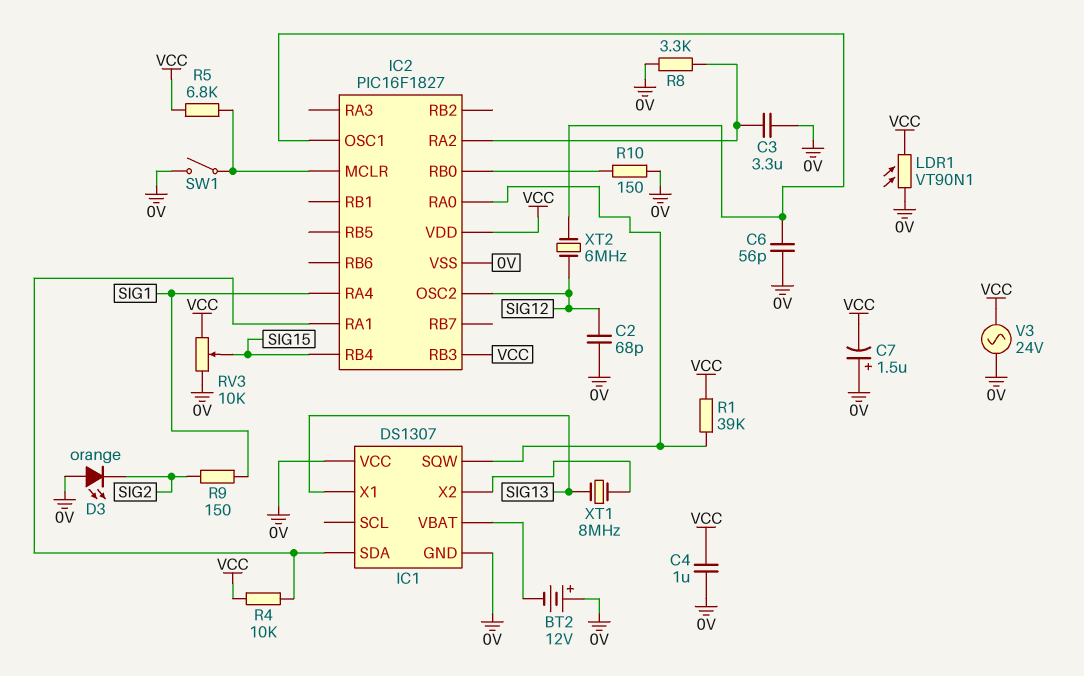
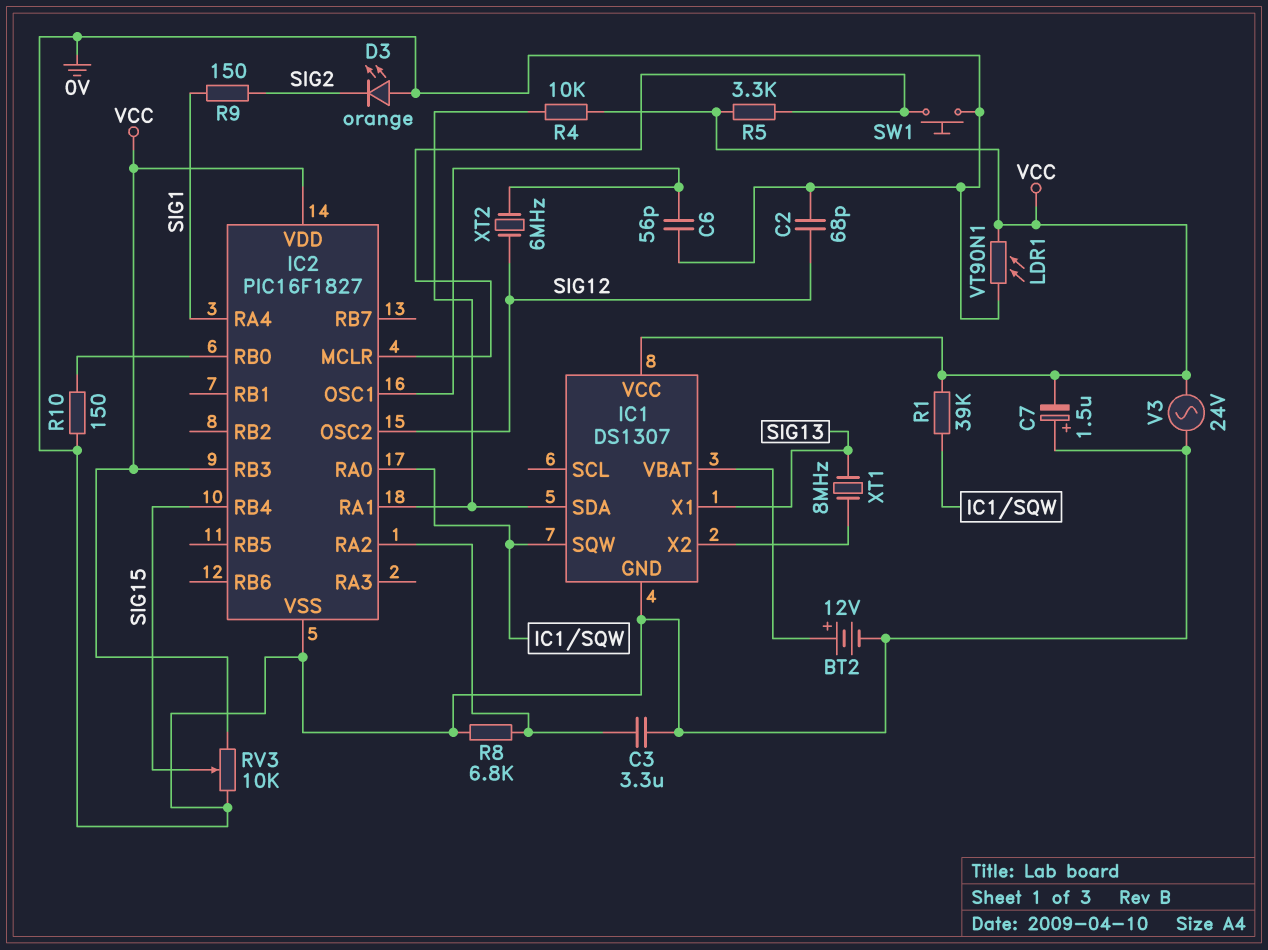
BT2: 12V (plus 0V, minus IC1/VBAT) -> 12V (plus IC1/VBAT, minus 0V)
C4: 1uF (0V, VCC) -> none
IC1 pin VCC: 0V -> VCC
R5: 6.8k (IC2/MCLR, VCC) -> 3.3k (IC2/MCLR, VCC)
R8: 3.3k (0V, IC2/RA2) -> 6.8k (0V, IC2/RA2)
SW1: switch (0V, IC2/MCLR) -> button (0V, IC2/MCLR)

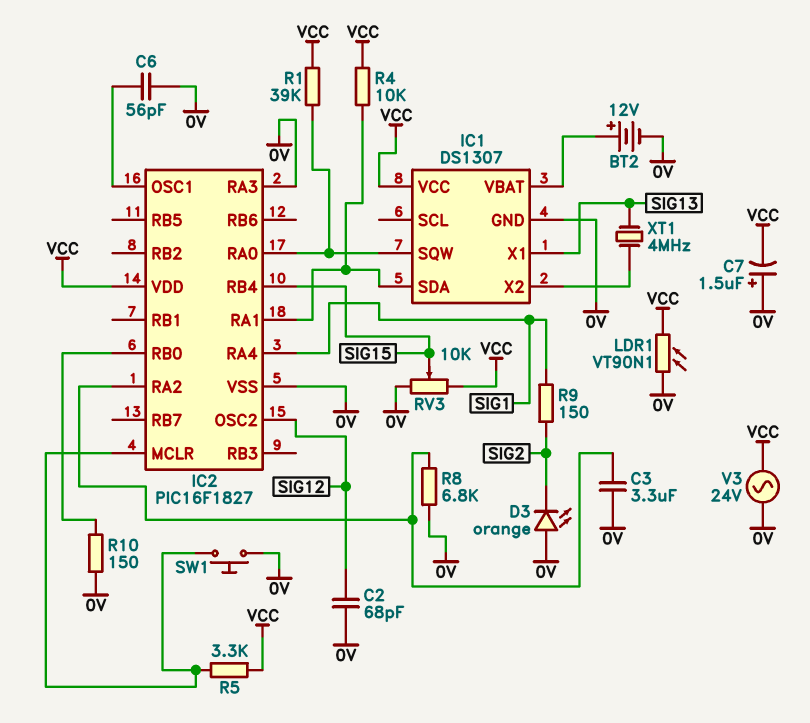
IC2 pin RA3: none -> 0V
IC2 pin RB3: VCC -> none
XT1: 8MHz (IC1/X2, SIG13) -> 4MHz (IC1/X2, SIG13)
XT2: 6MHz (IC2/OSC1, SIG12) -> none

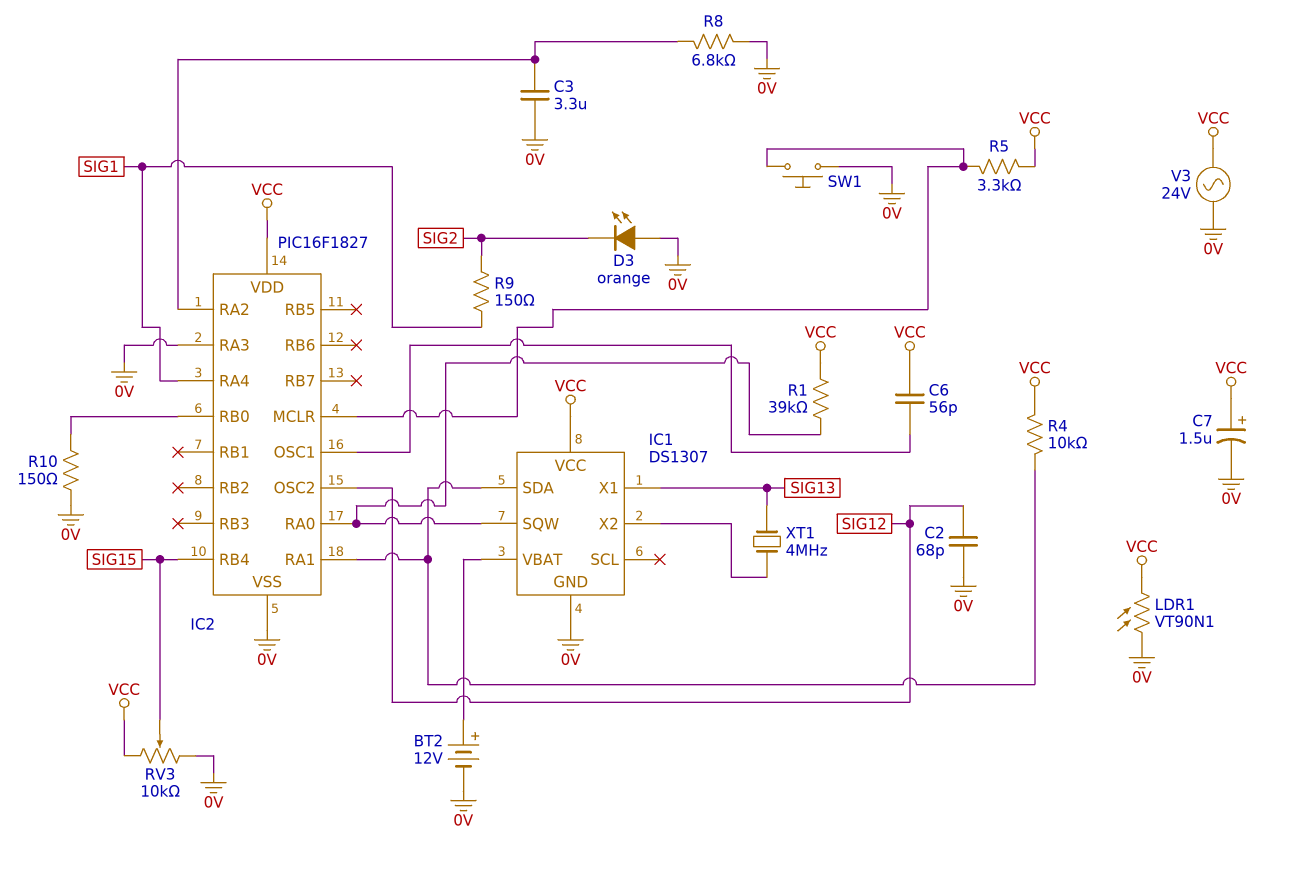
C6: 56pF (0V, IC2/OSC1) -> 56pF (IC2/OSC1, VCC)
C7: 1.5uF (plus 0V, minus VCC) -> 1.5uF (plus VCC, minus 0V)

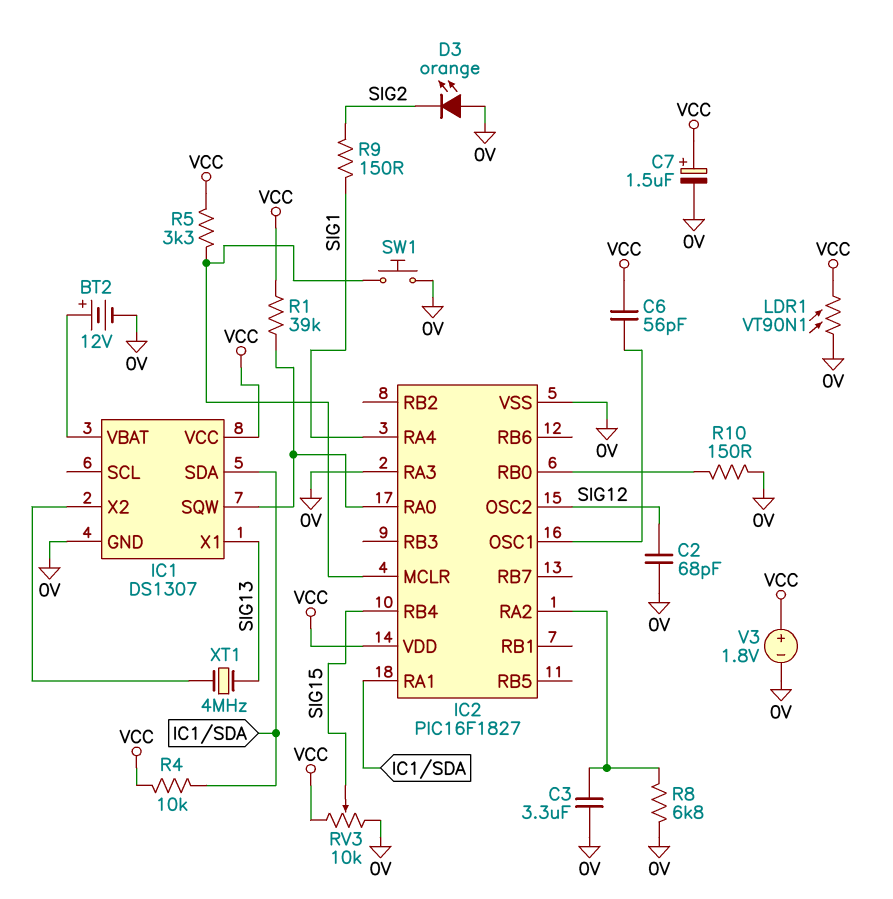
V3: AC 24V (0V, VCC) -> 1.8V (plus VCC, minus 0V)

